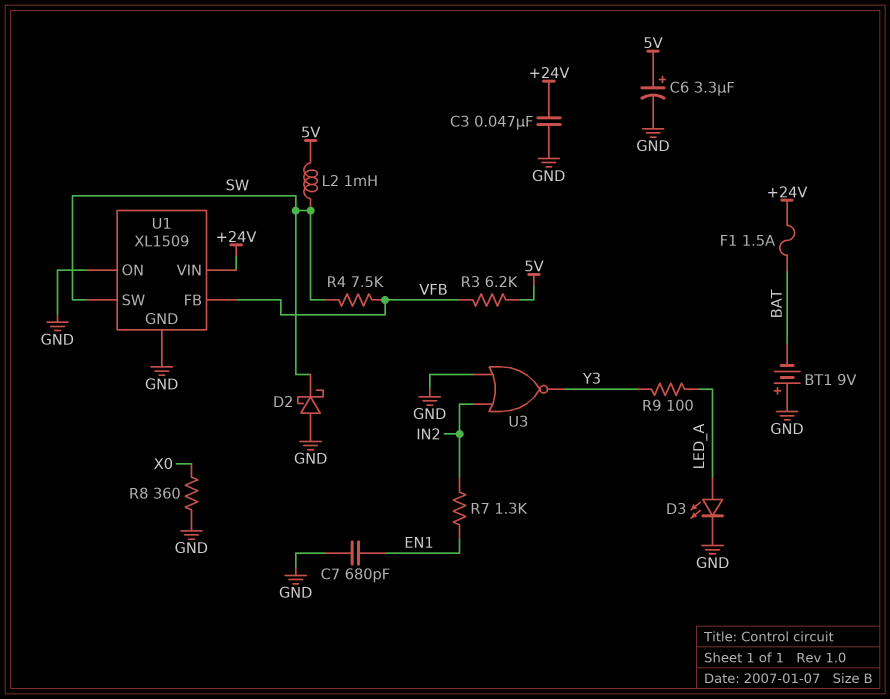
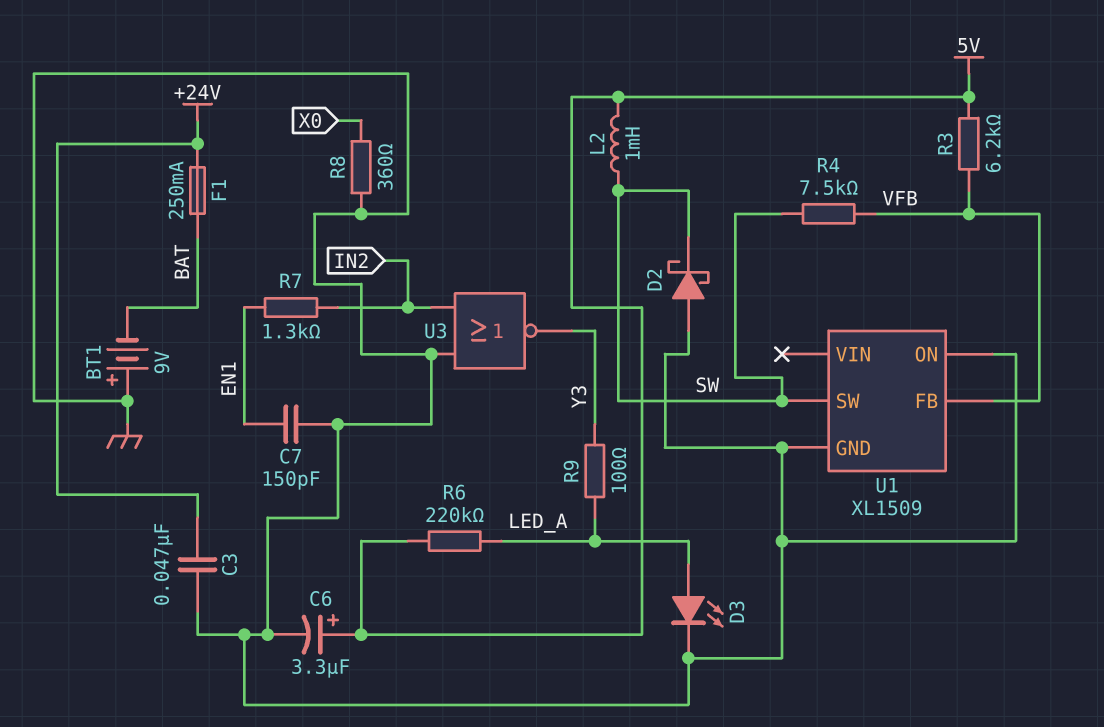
C7: 680pF (EN1, GND) -> 150pF (EN1, GND)
F1: 1.5A (+24V, BAT) -> 250mA (+24V, BAT)
R6: none -> 220k (5V, LED_A)
U1 pin VIN: +24V -> none

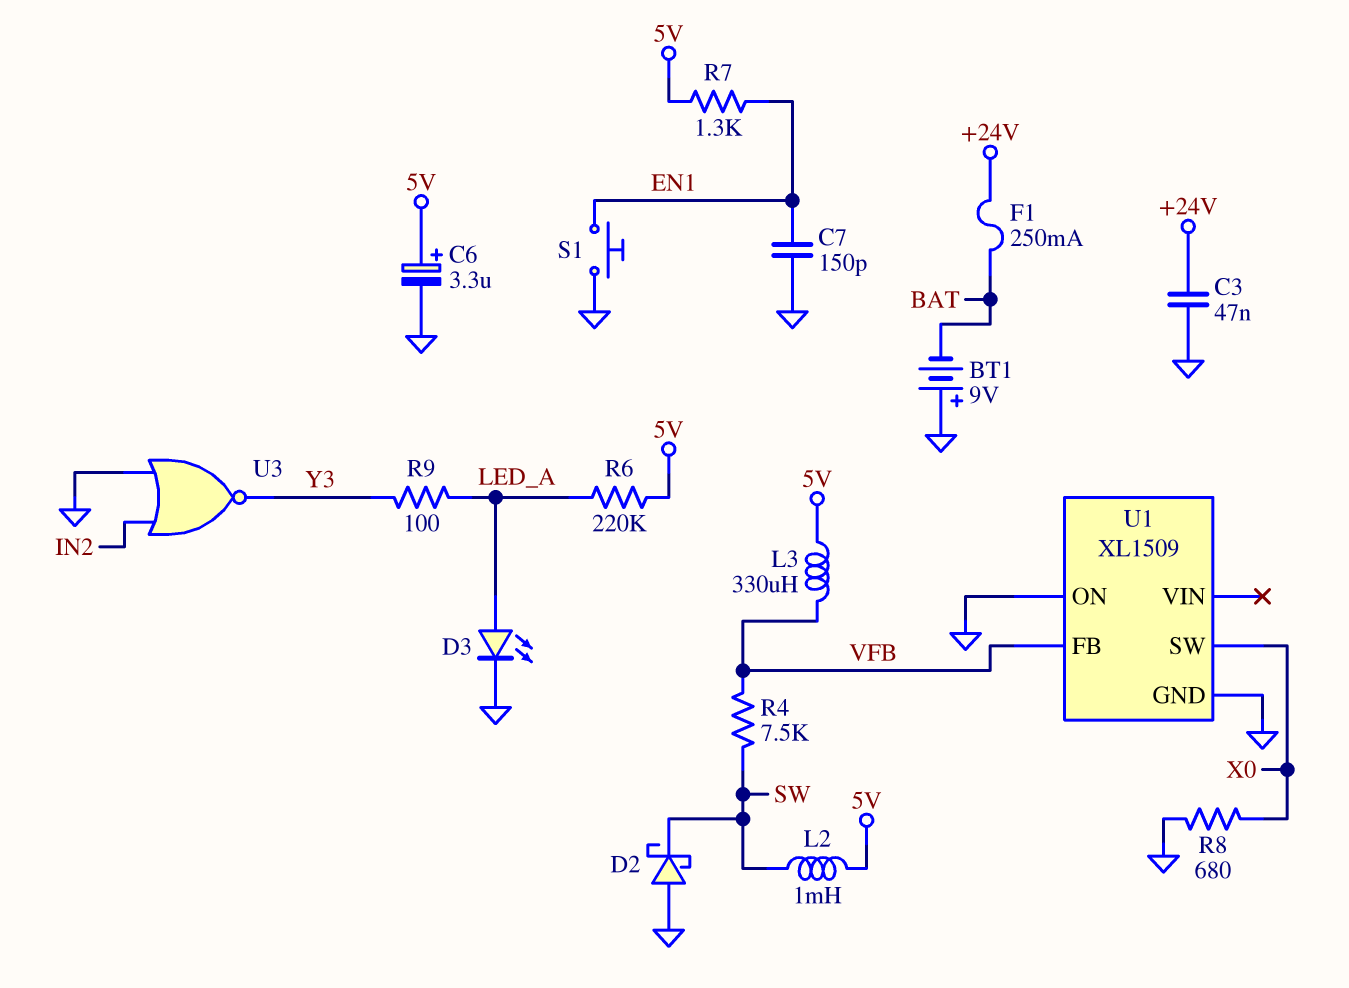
L3: none -> 330uH (5V, VFB)
R3: 6.2k (5V, VFB) -> none
R7: 1.3k (EN1, IN2) -> 1.3k (5V, EN1)
R8: 360 (GND, X0) -> 680 (GND, X0)
S1: none -> button (EN1, GND)
U1 pin SW: SW -> X0

